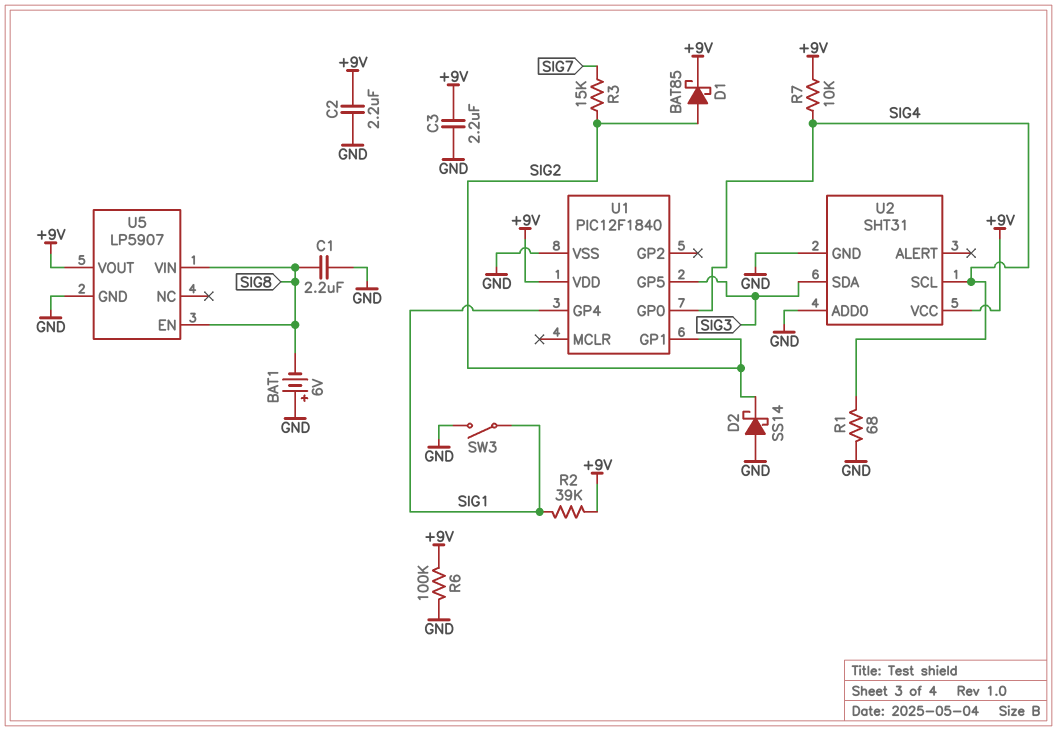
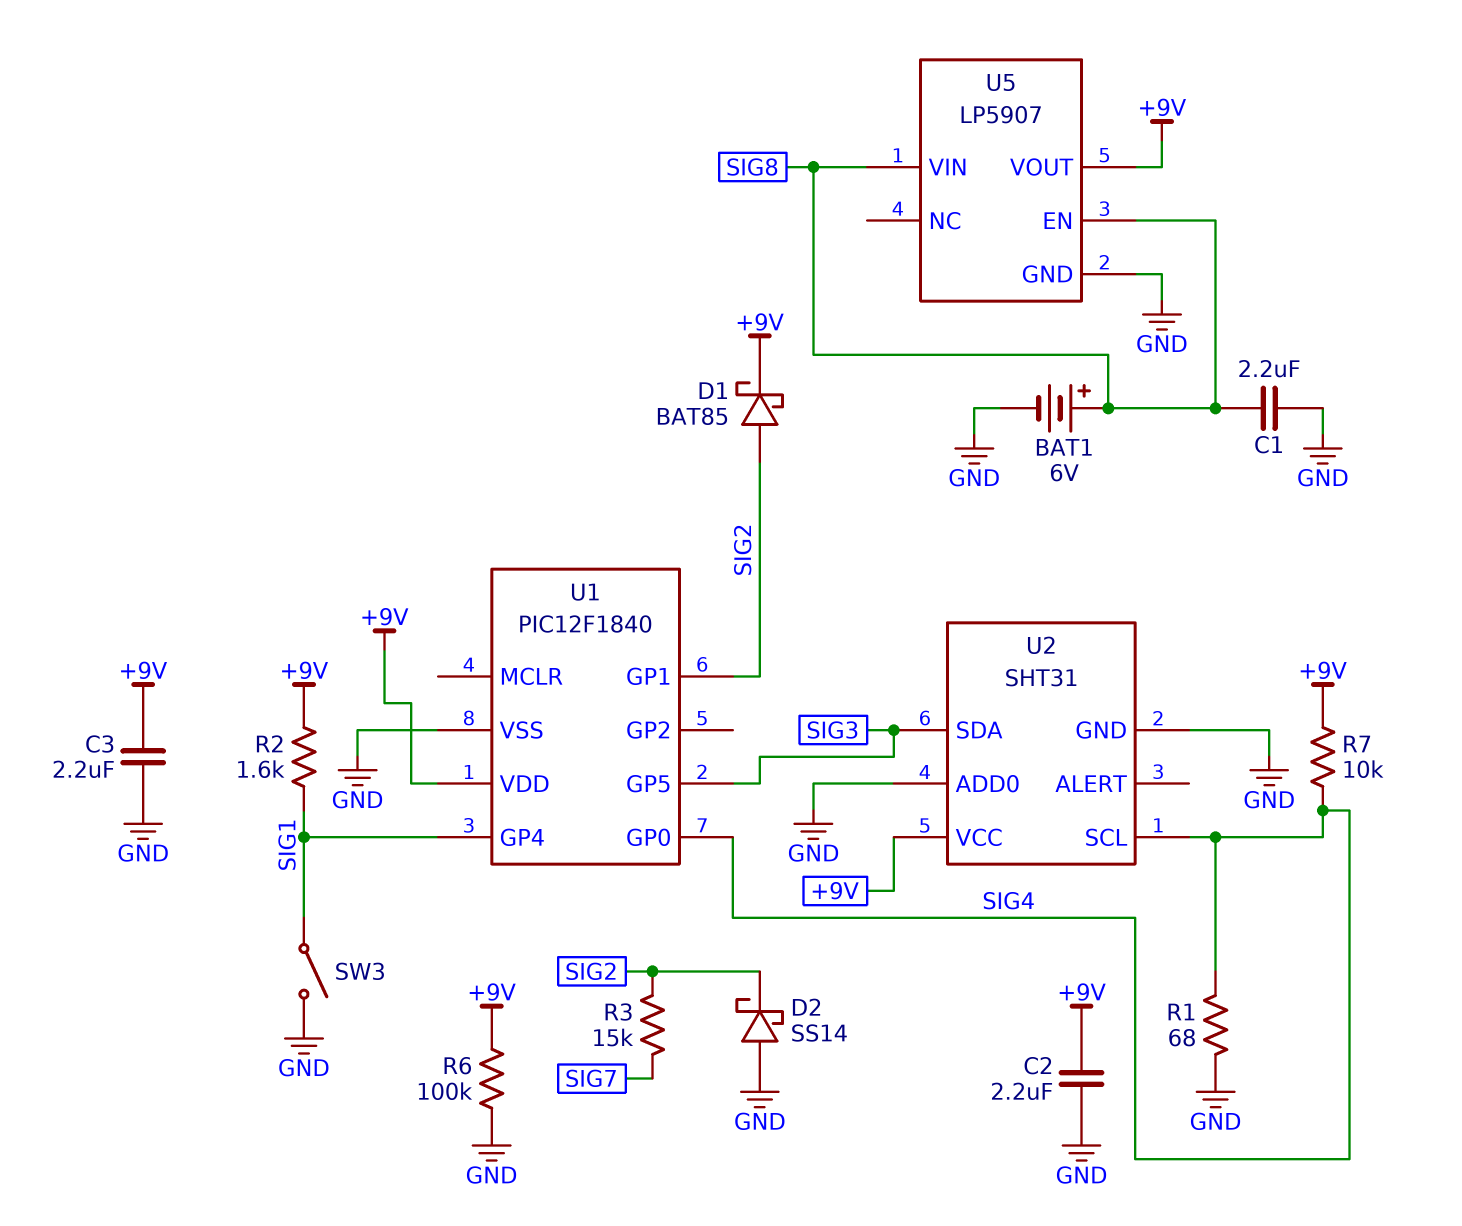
BAT1: 6V (plus GND, minus SIG8) -> 6V (plus SIG8, minus GND)
R2: 39k (+9V, SIG1) -> 1.6k (+9V, SIG1)

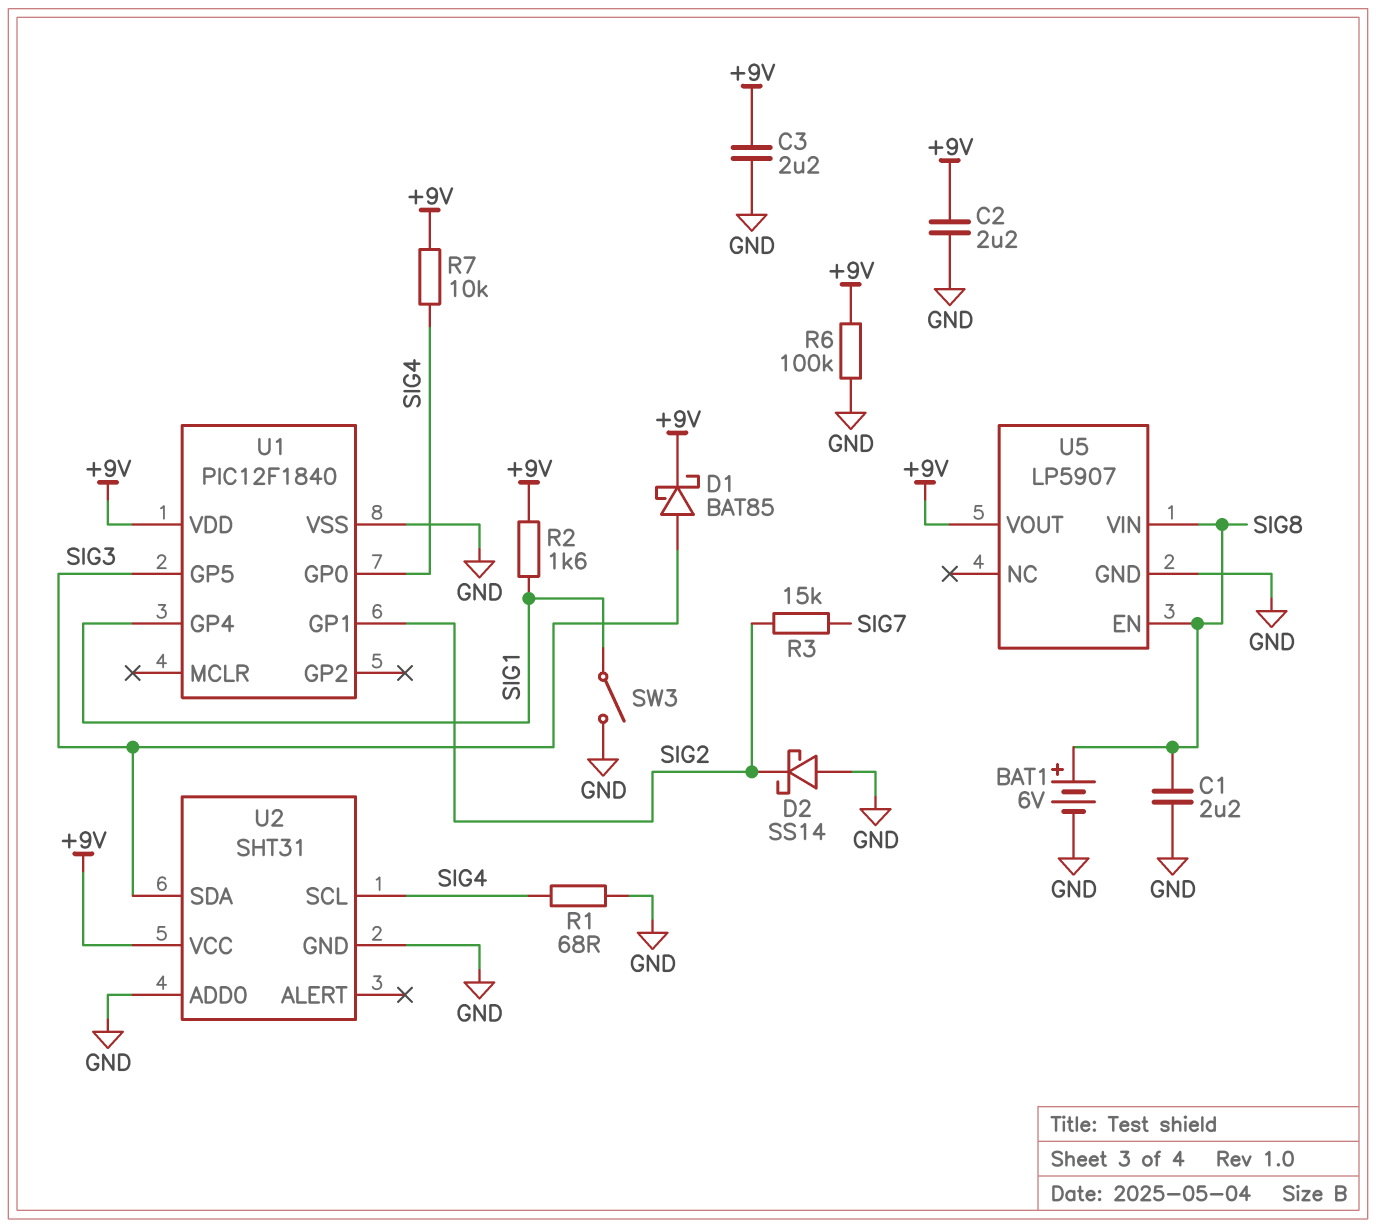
D1: schottky BAT85 (A SIG2, K +9V) -> schottky BAT85 (A SIG3, K +9V)

